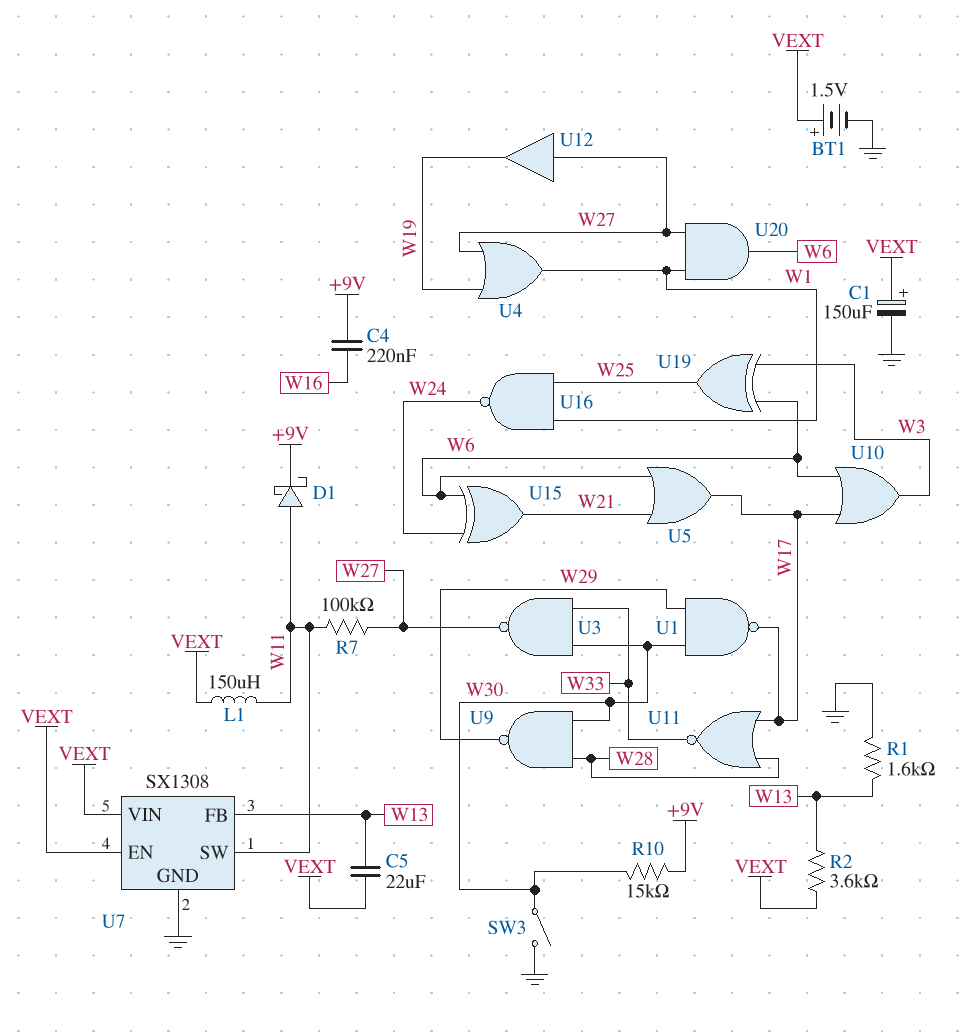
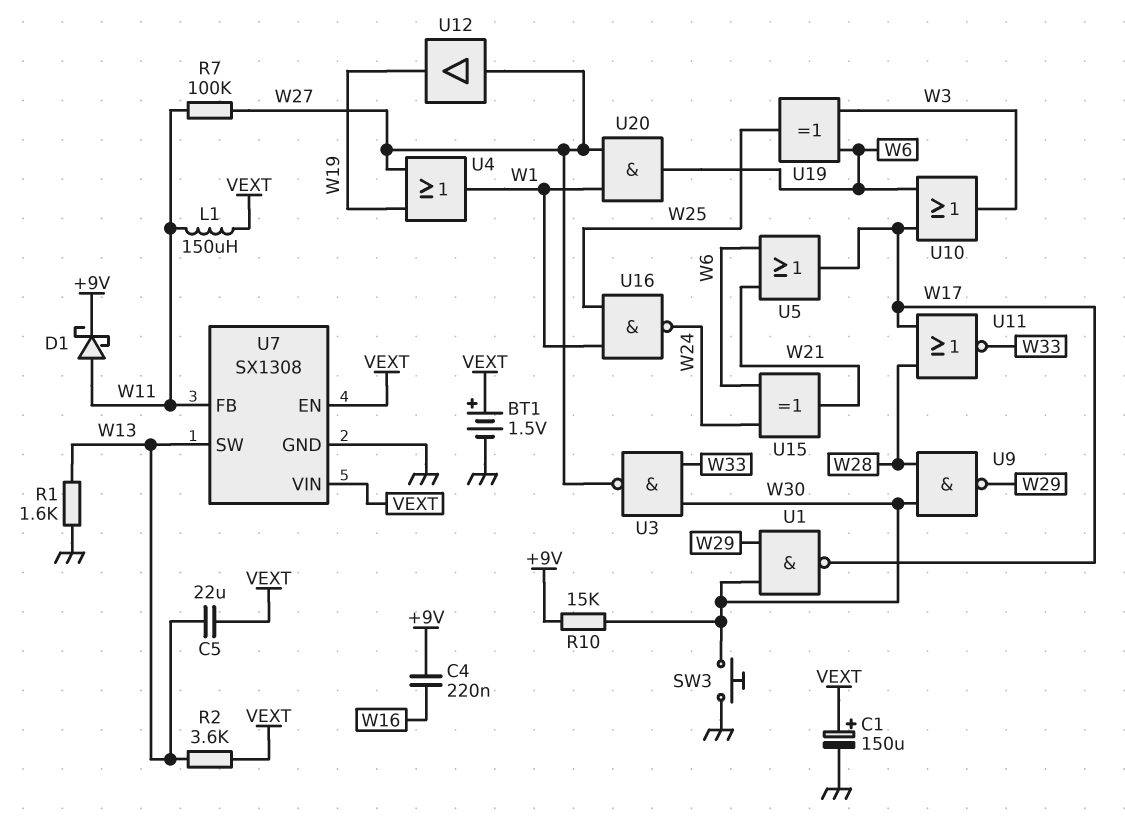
SW3: switch (GND, W30) -> button (GND, W30)
U7 pin FB: W13 -> W11
U7 pin SW: W11 -> W13

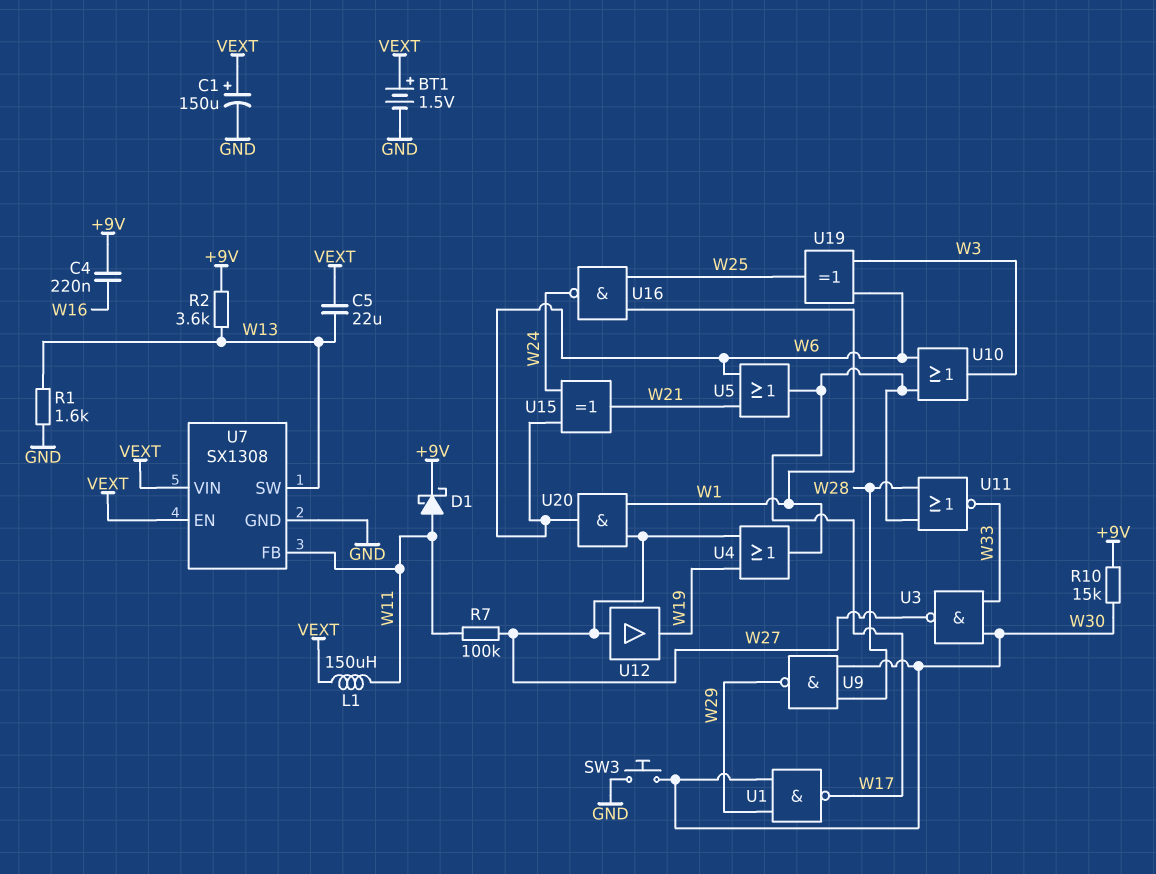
R2: 3.6k (VEXT, W13) -> 3.6k (+9V, W13)

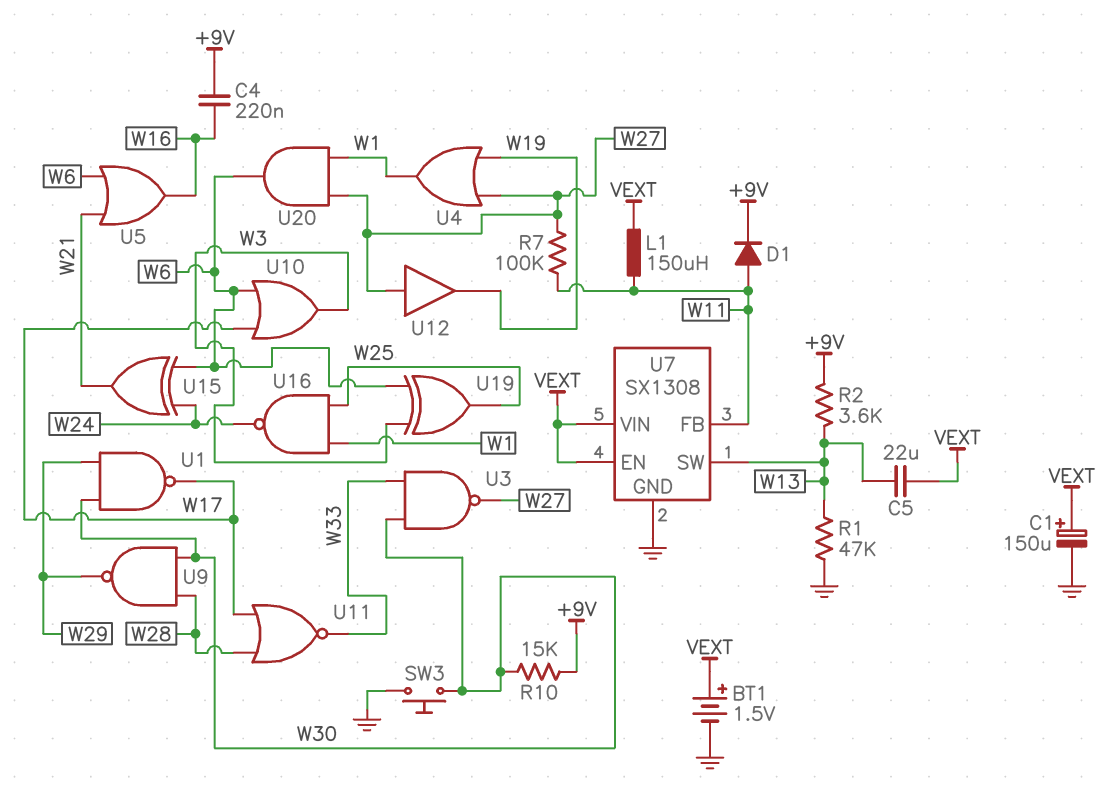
D1: schottky (A W11, K +9V) -> diode (A W11, K +9V)
R1: 1.6k (GND, W13) -> 47k (GND, W13)
U5: OR (in W6, in W21, out W17) -> OR (in W6, in W21, out W16)

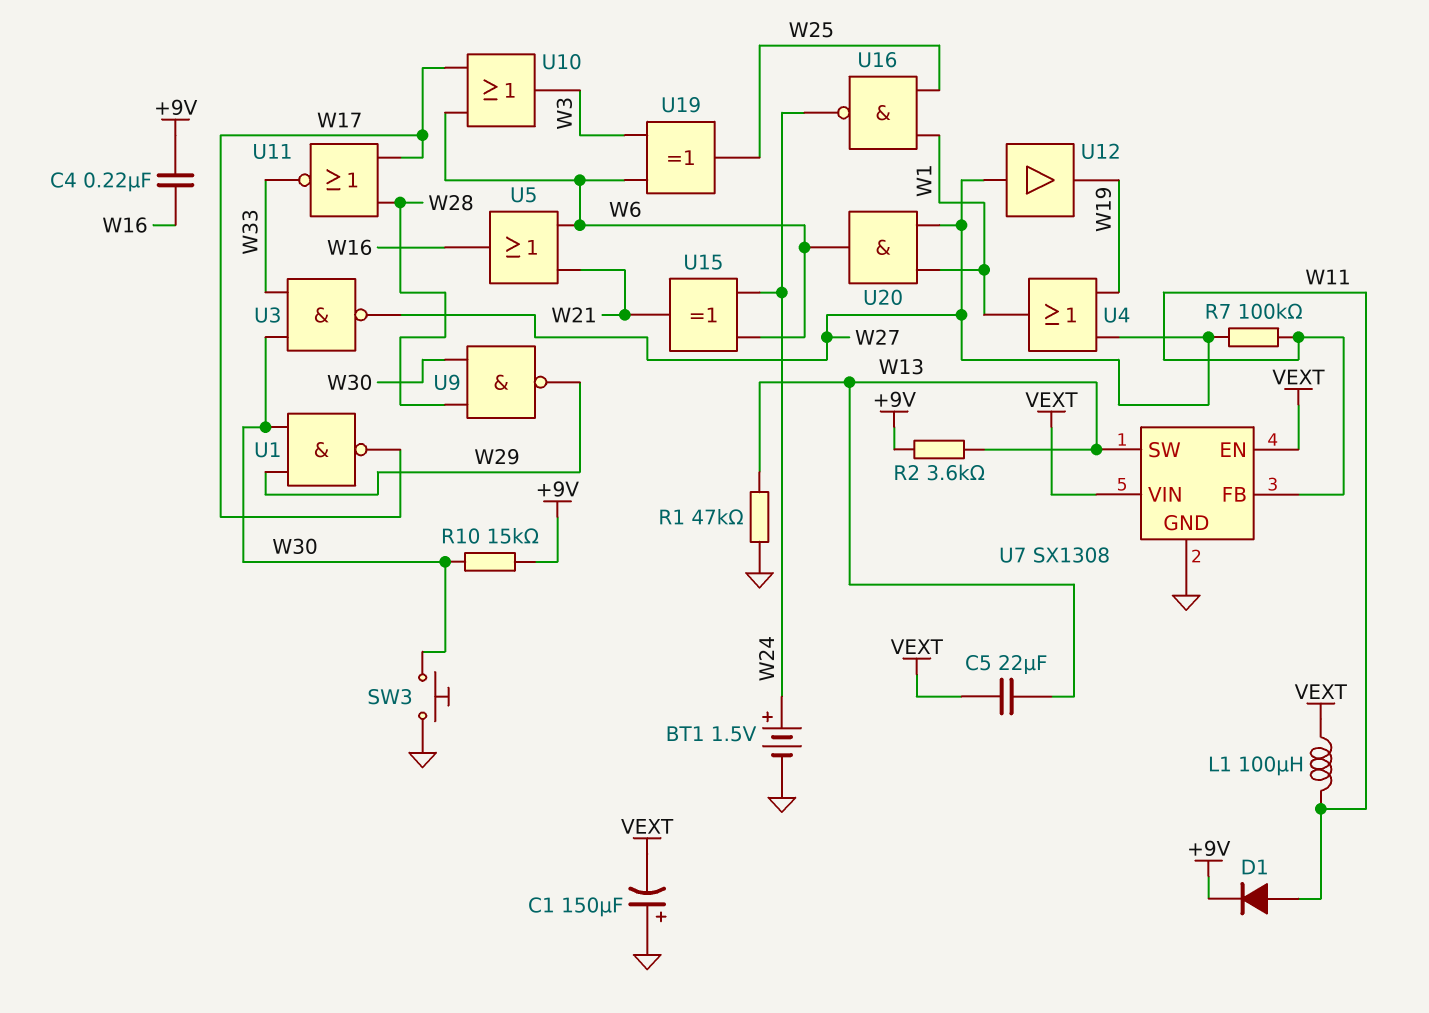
BT1: 1.5V (plus VEXT, minus GND) -> 1.5V (plus W24, minus GND)
C1: 150uF (plus VEXT, minus GND) -> 150uF (plus GND, minus VEXT)
L1: 150uH (VEXT, W11) -> 100uH (VEXT, W11)

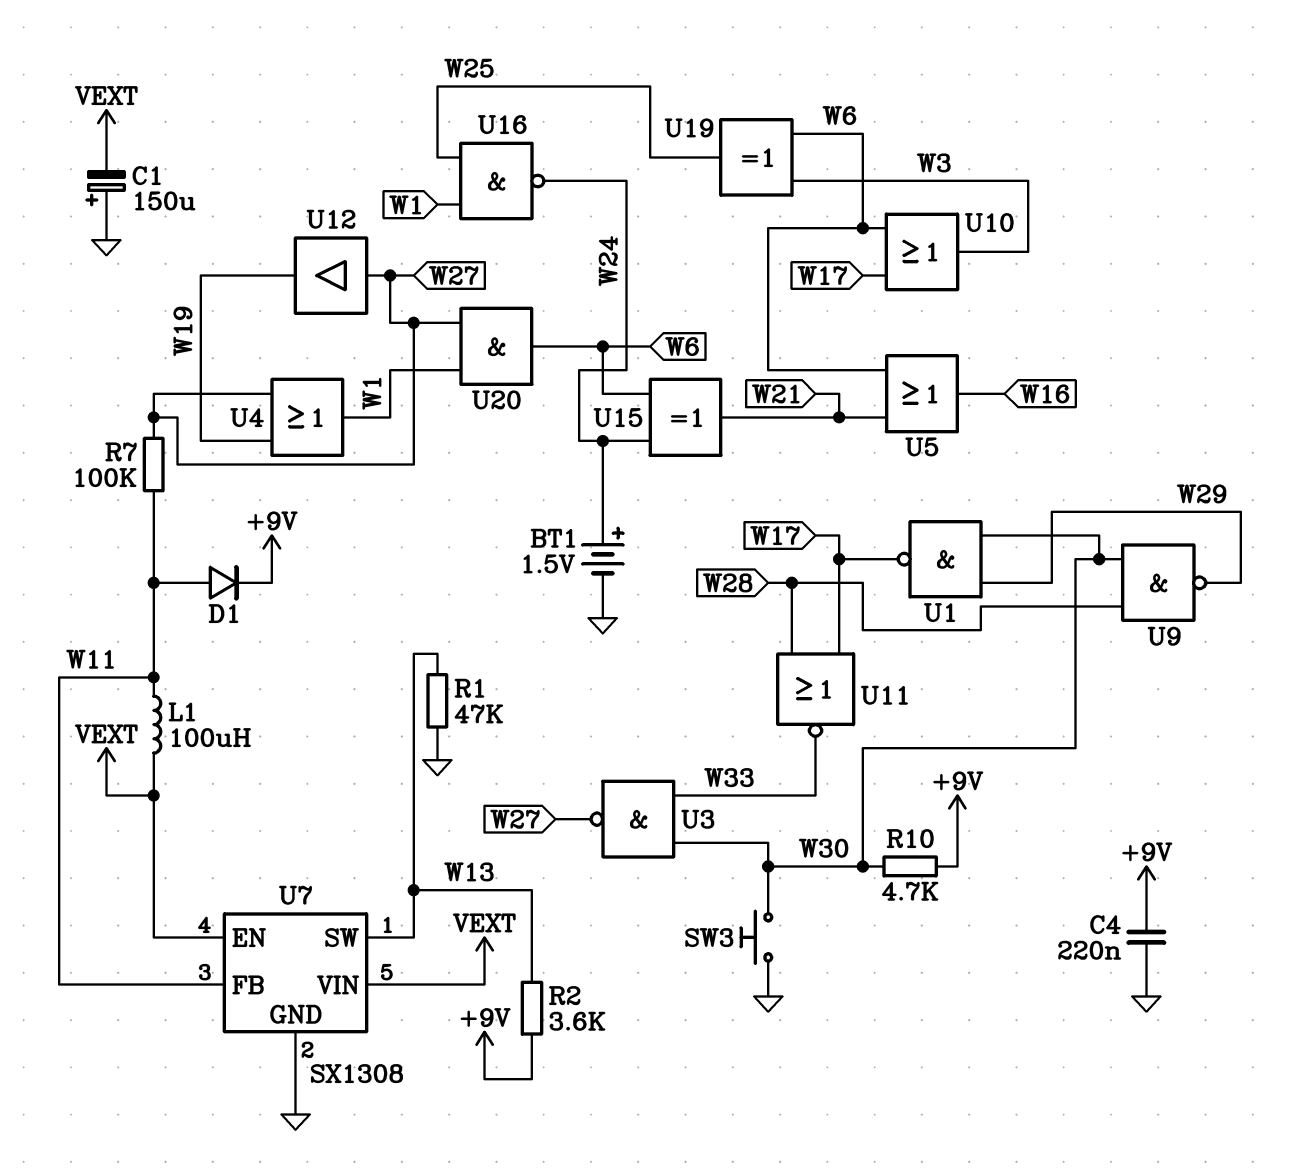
C4: 220nF (+9V, W16) -> 220nF (+9V, GND)
C5: 22uF (VEXT, W13) -> none
R10: 15k (+9V, W30) -> 4.7k (+9V, W30)

